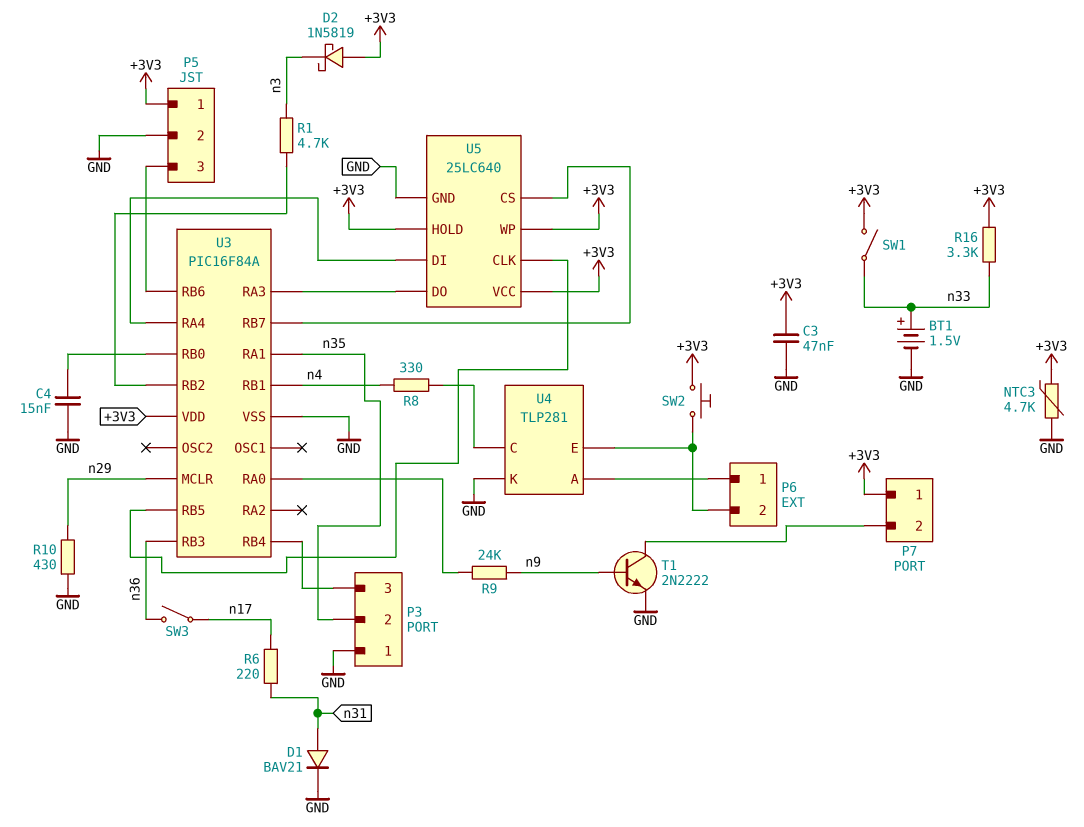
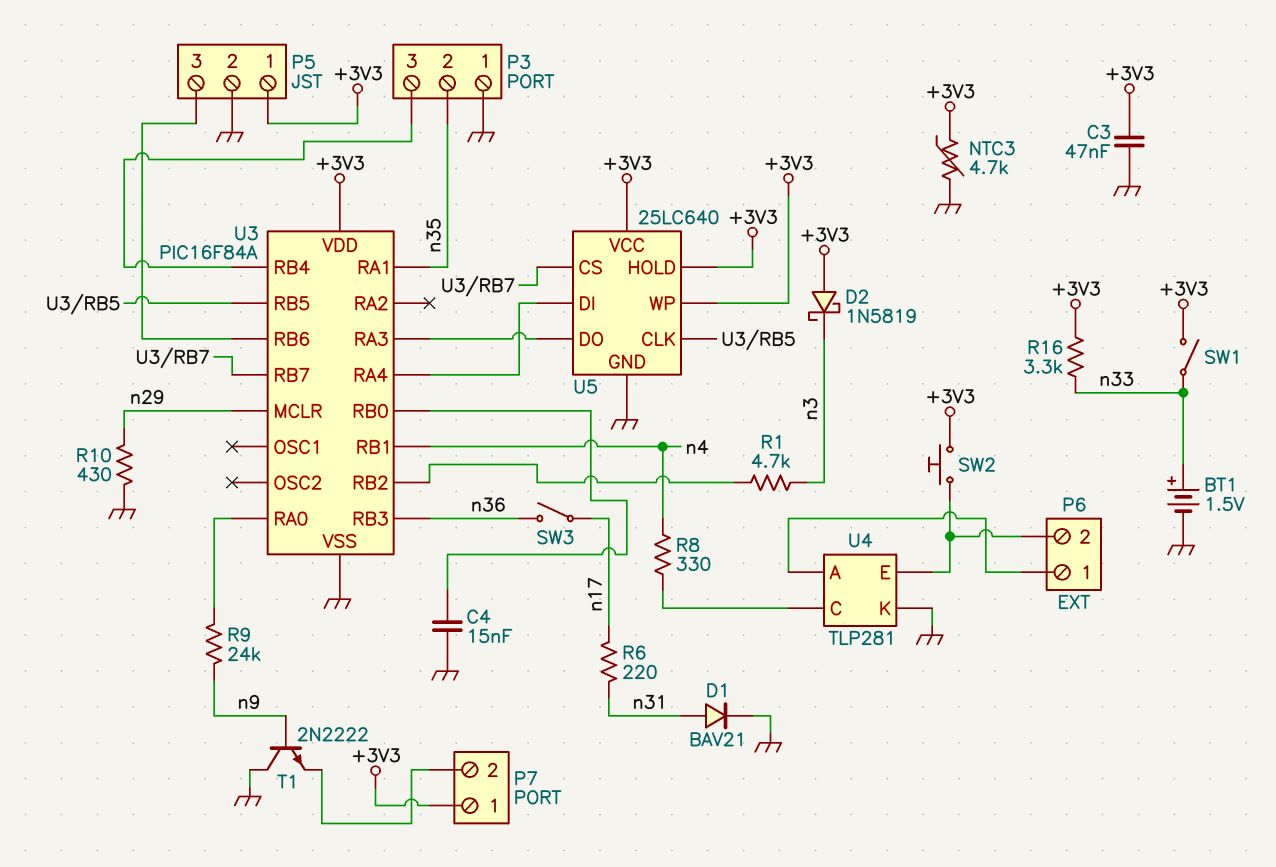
T1: NPN 2N2222 (B n9, C P7/2, E GND) -> NPN 2N2222 (B n9, C GND, E P7/2)

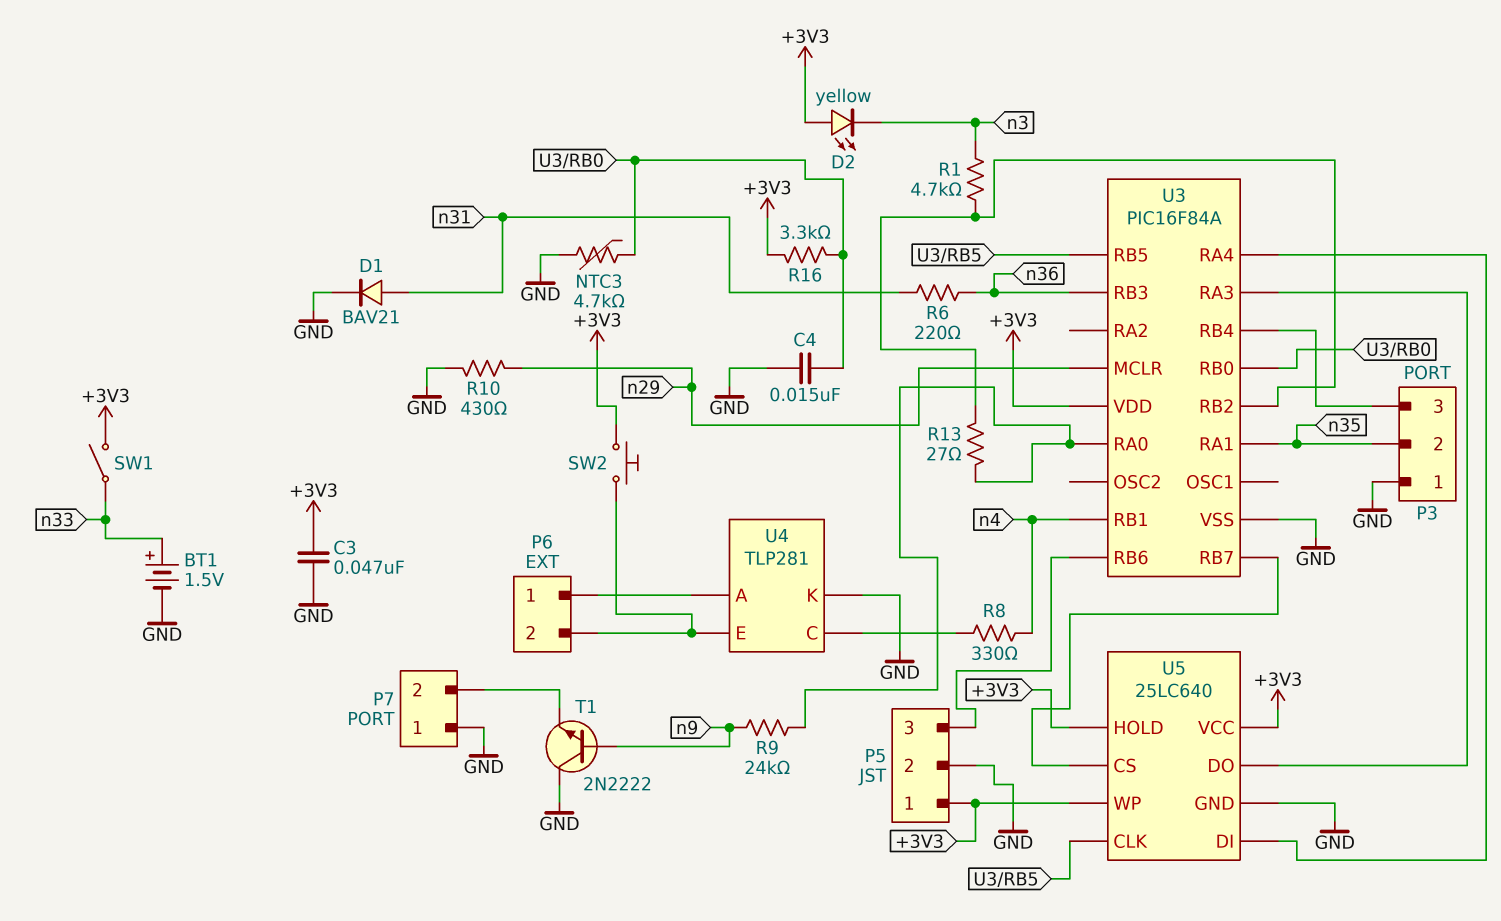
D2: schottky 1N5819 (A +3V3, K n3) -> LED yellow (A +3V3, K n3)
NTC3: 4.7k (+3V3, GND) -> 4.7k (GND, U3/RB0)
P7 pin 1: +3V3 -> GND
R6: 220 (n17, n31) -> 220 (n31, n36)
R13: none -> 27 (U3/RA0, U3/RB2)
R16: 3.3k (+3V3, n33) -> 3.3k (+3V3, U3/RB0)
SW3: switch (n17, n36) -> none

